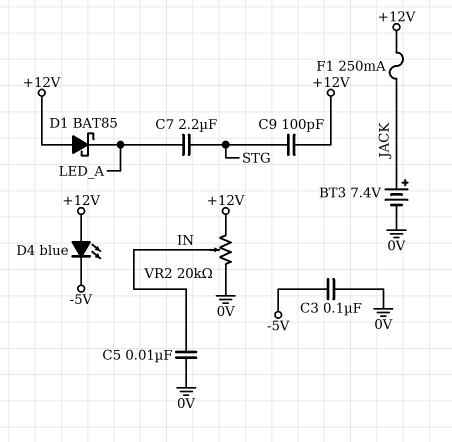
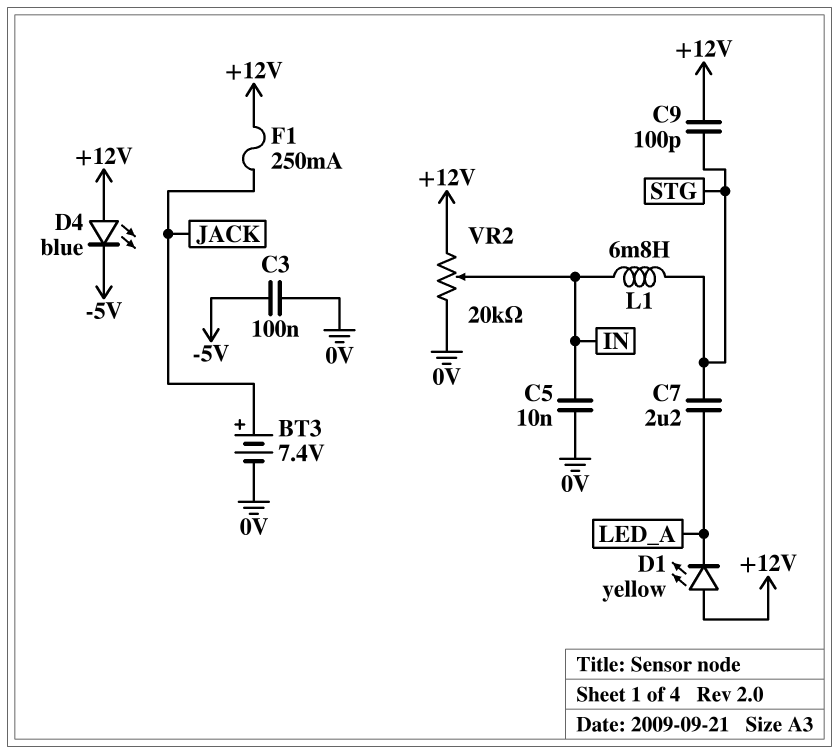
D1: schottky BAT85 (A +12V, K LED_A) -> LED yellow (A +12V, K LED_A)
L1: none -> 6.8mH (IN, STG)

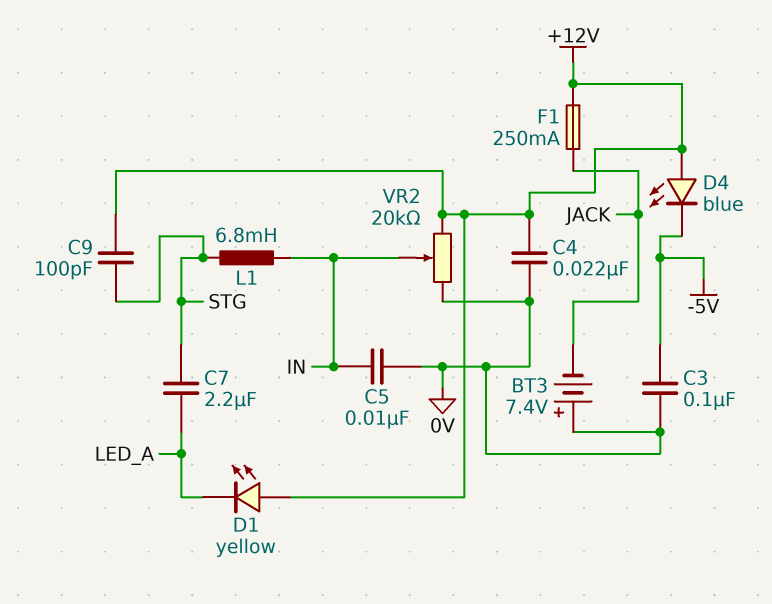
BT3: 7.4V (plus JACK, minus 0V) -> 7.4V (plus 0V, minus JACK)
C4: none -> 22nF (+12V, 0V)

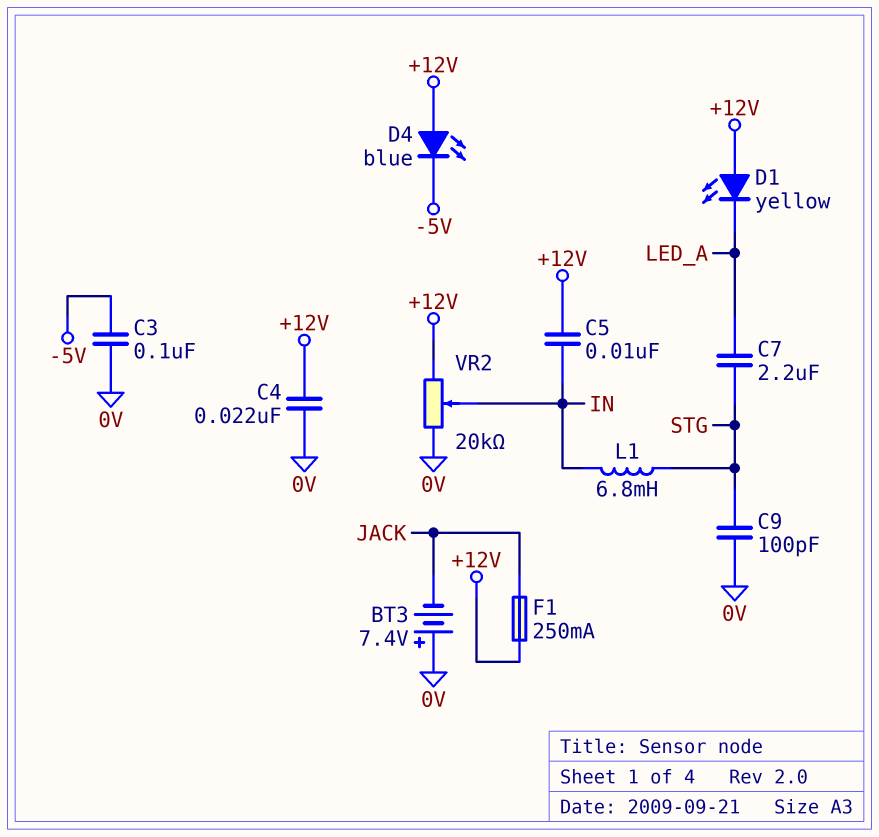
C5: 10nF (0V, IN) -> 10nF (+12V, IN)
C9: 100pF (+12V, STG) -> 100pF (0V, STG)

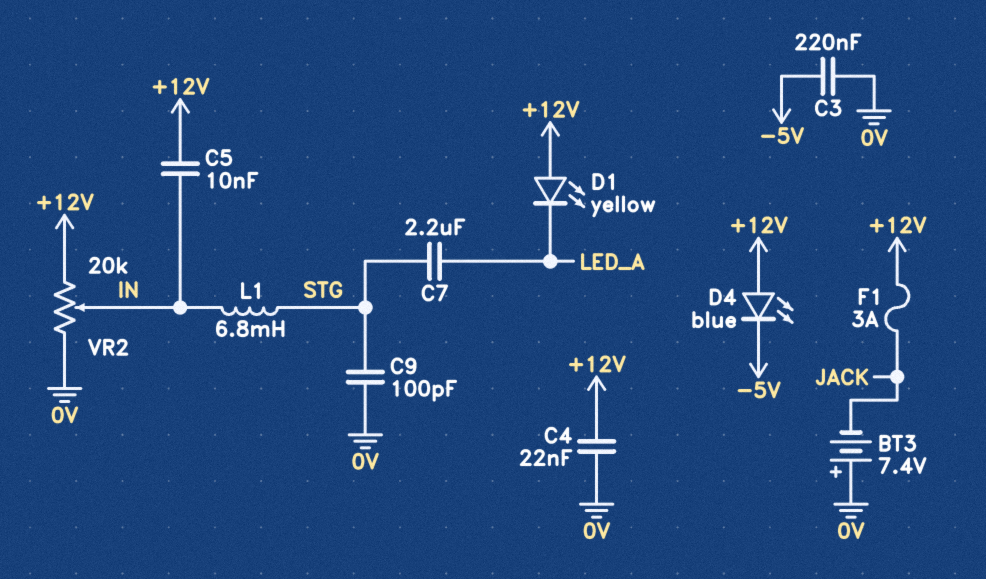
C3: 100nF (-5V, 0V) -> 220nF (-5V, 0V)
F1: 250mA (+12V, JACK) -> 3A (+12V, JACK)

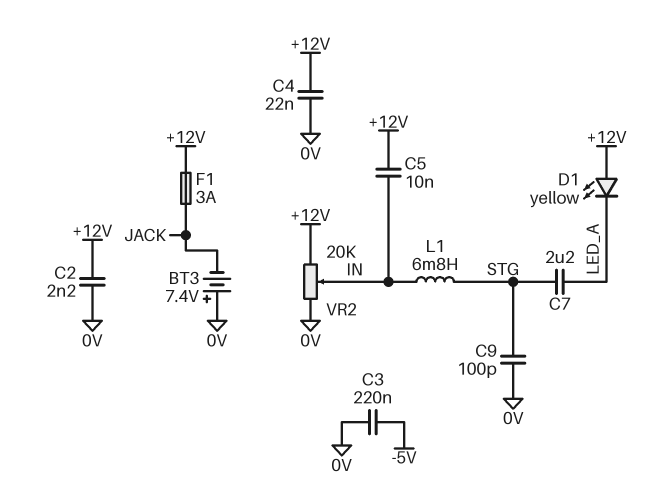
C2: none -> 2.2nF (+12V, 0V)
D4: LED blue (A +12V, K -5V) -> none

